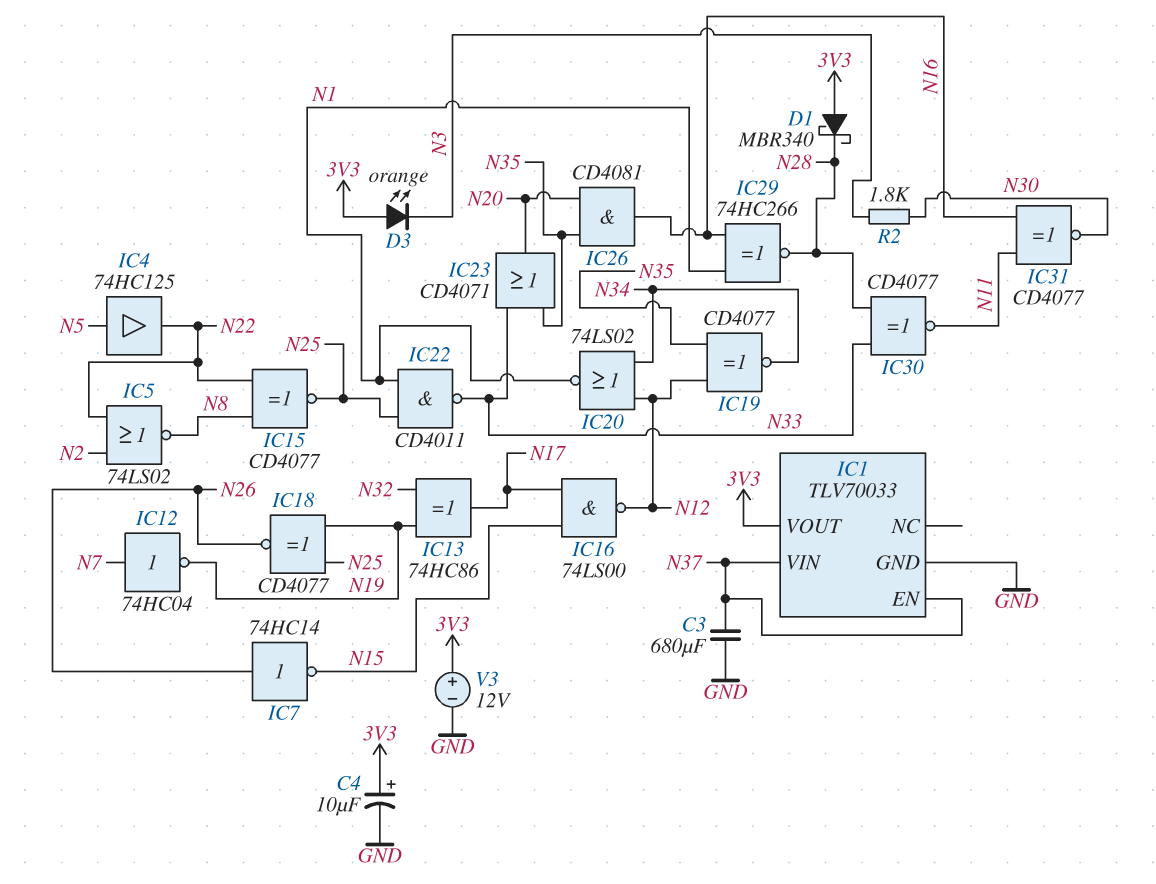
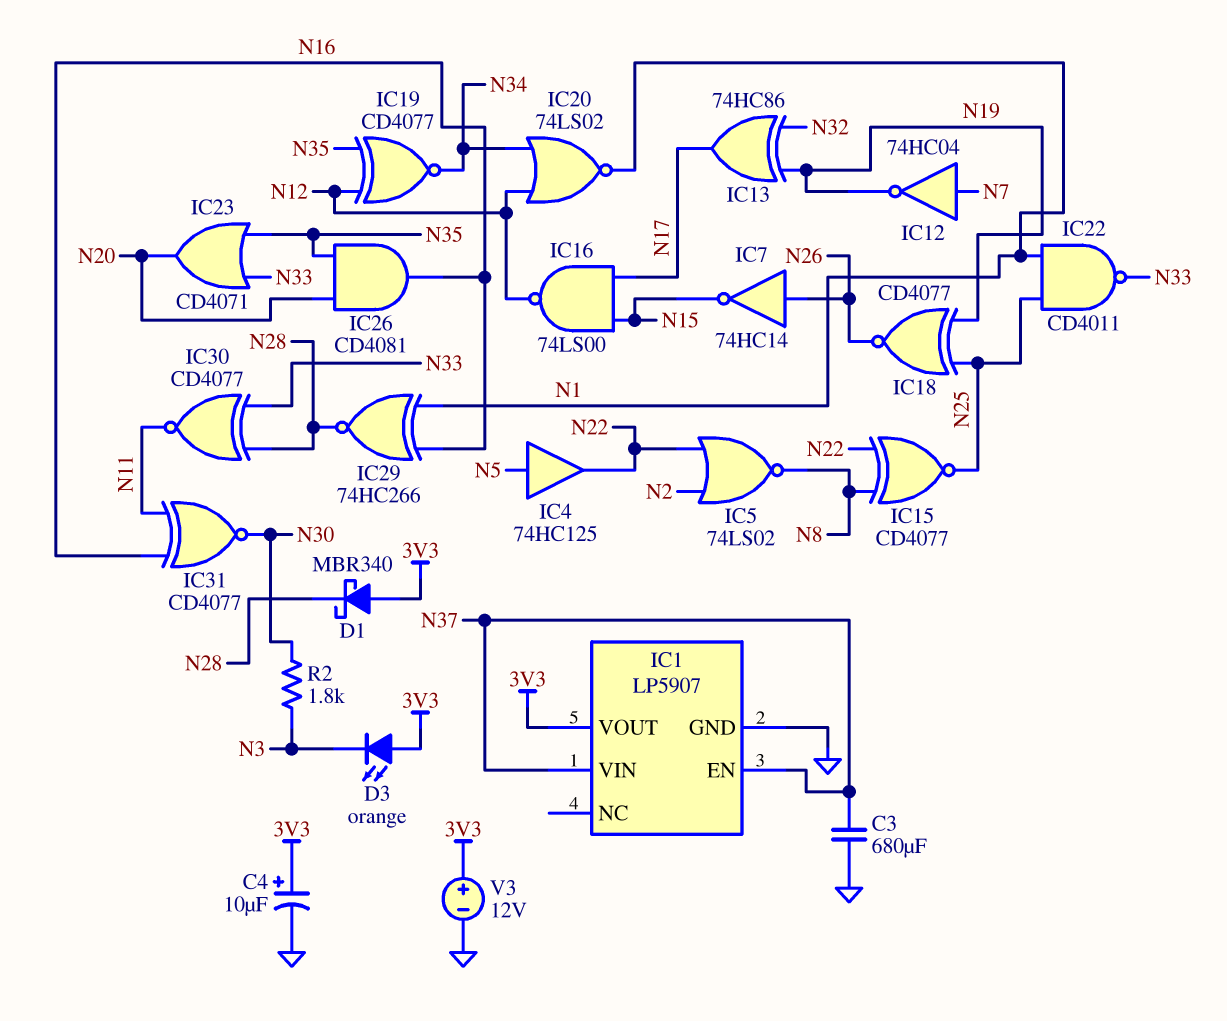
IC1: TLV70033 -> LP5907

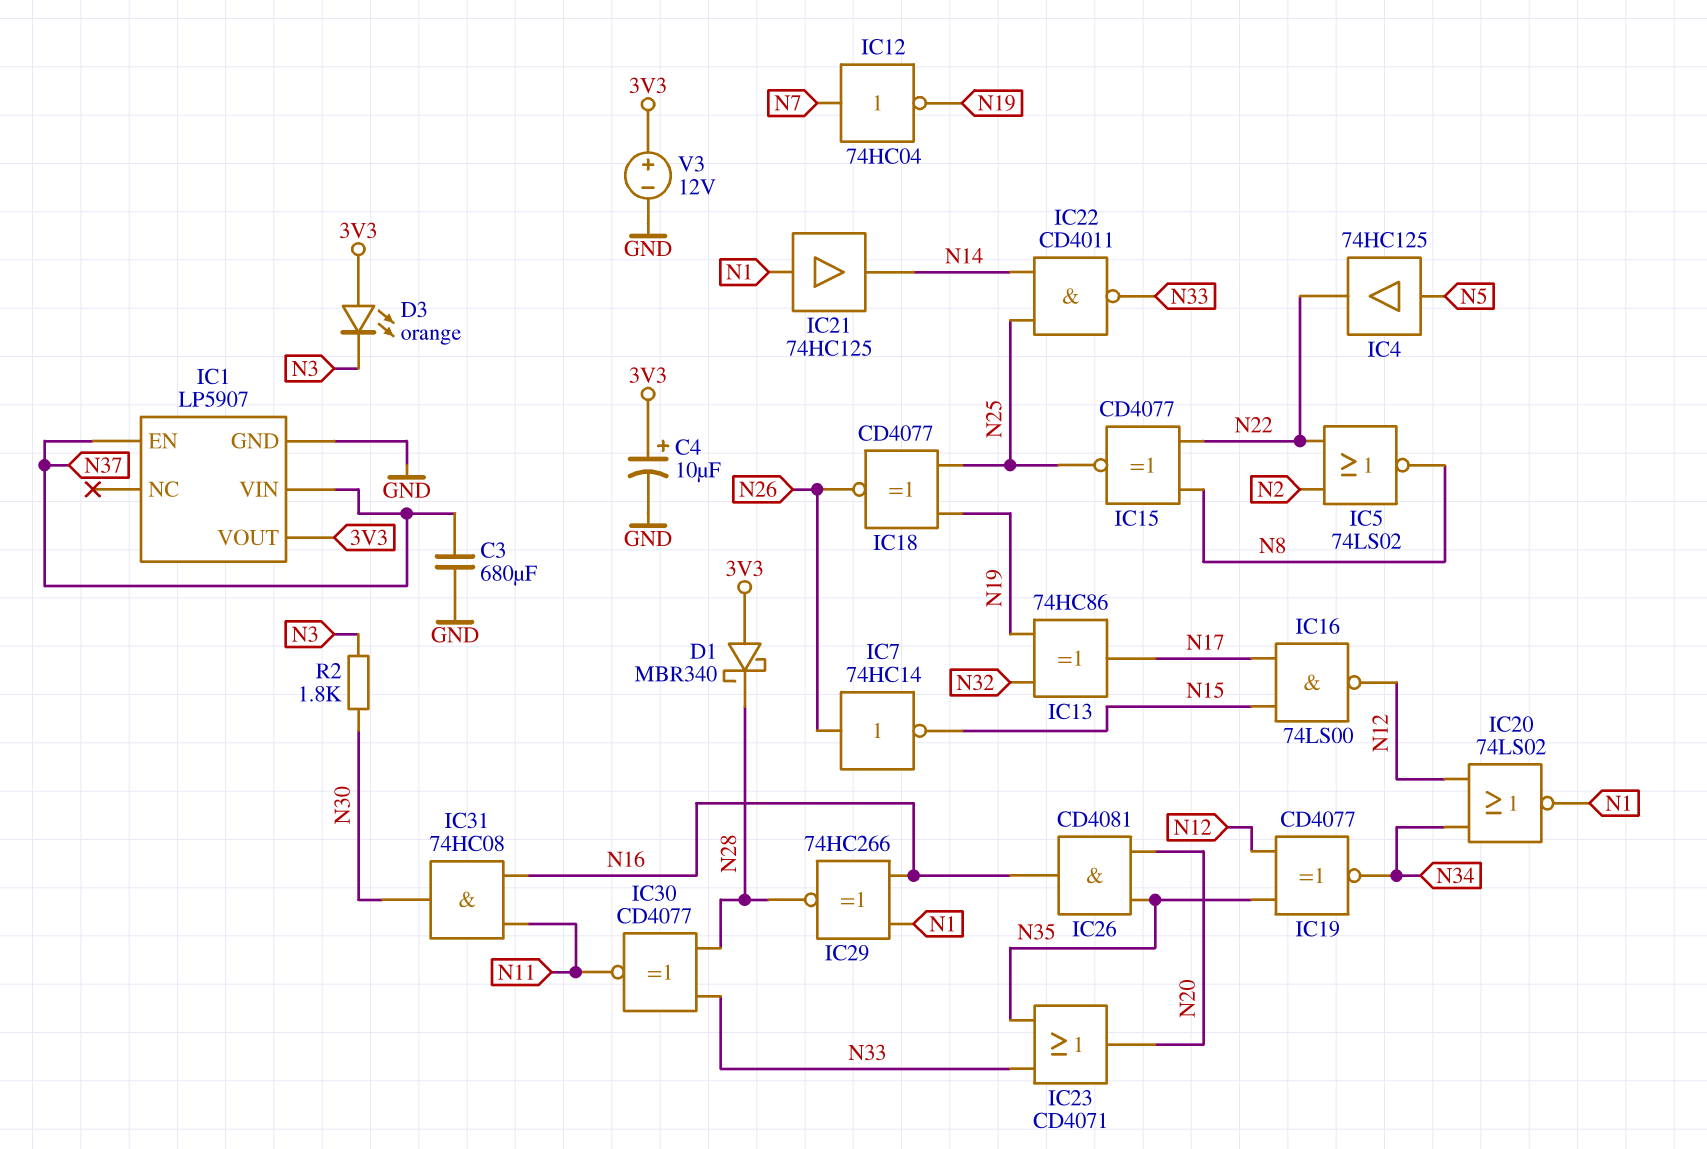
IC21: none -> buffer 74HC125 (in N1, out N14)
IC22: NAND CD4011 (in N1, in N25, out N33) -> NAND CD4011 (in N14, in N25, out N33)
IC31: XNOR CD4077 (in N11, in N16, out N30) -> AND 74HC08 (in N11, in N16, out N30)

